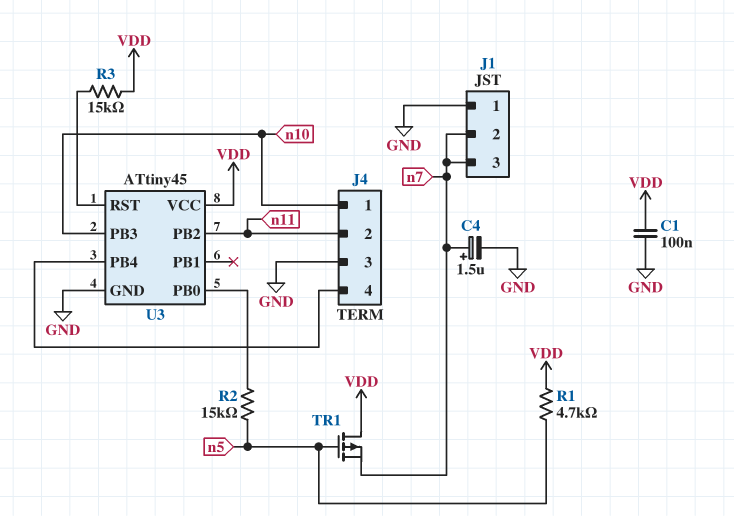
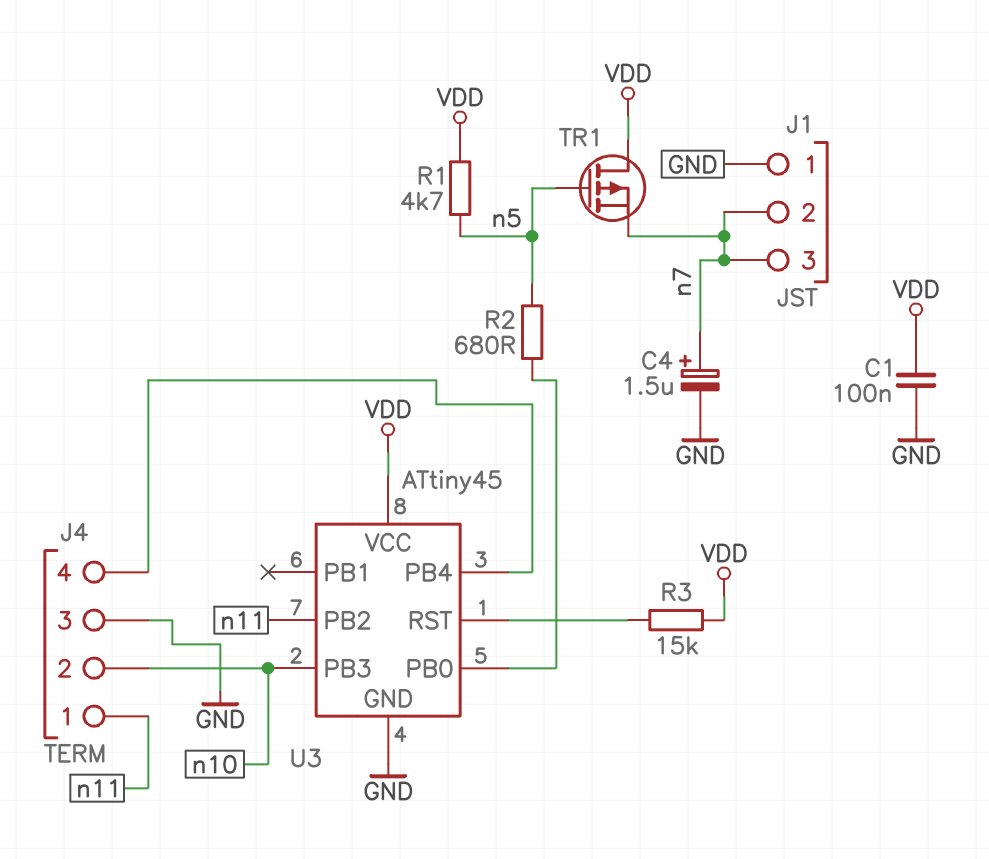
J4 pin 1: n10 -> n11
J4 pin 2: n11 -> n10
R2: 15k (U3/PB0, n5) -> 680 (U3/PB0, n5)

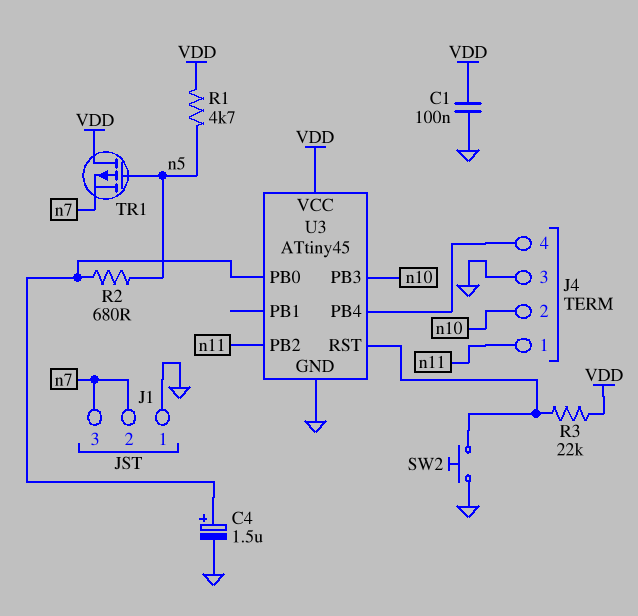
C4: 1.5uF (plus n7, minus GND) -> 1.5uF (plus U3/PB0, minus GND)
R3: 15k (U3/RST, VDD) -> 22k (U3/RST, VDD)
SW2: none -> button (GND, U3/RST)

